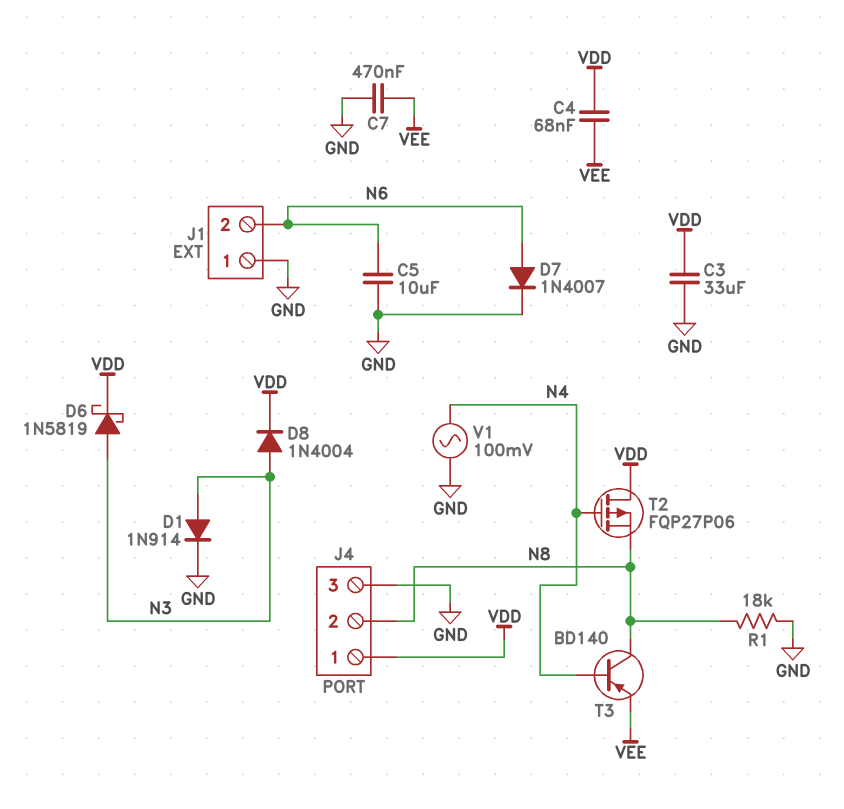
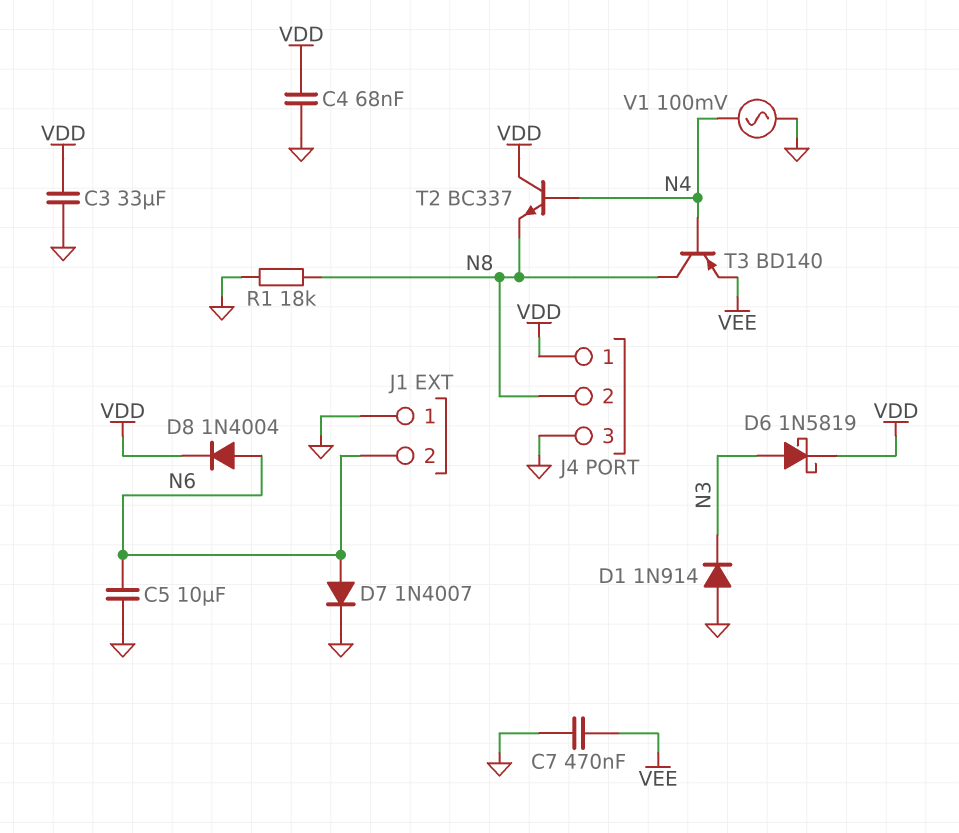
C4: 68nF (VDD, VEE) -> 68nF (GND, VDD)
D1: diode 1N914 (A N3, K GND) -> diode 1N914 (A GND, K N3)
D8: diode 1N4004 (A N3, K VDD) -> diode 1N4004 (A N6, K VDD)
T2: PMOS FQP27P06 (G N4, D VDD, S N8) -> NPN BC337 (B N4, C VDD, E N8)

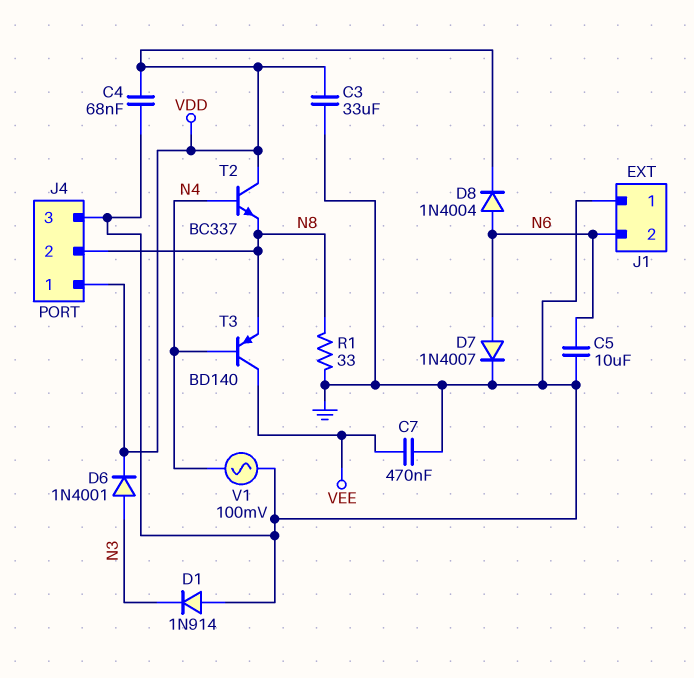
D6: schottky 1N5819 (A N3, K VDD) -> diode 1N4001 (A N3, K VDD)
R1: 18k (GND, N8) -> 33 (GND, N8)
T3: PNP BD140 (B N4, C N8, E VEE) -> PNP BD140 (B N4, C VEE, E N8)

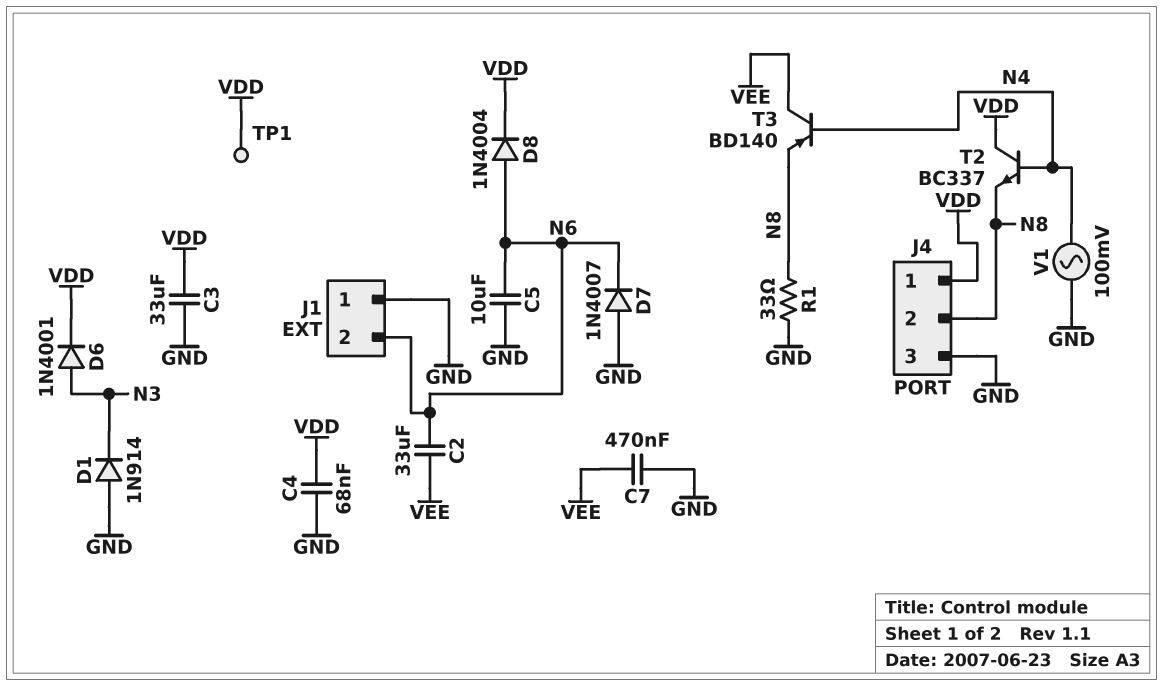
C2: none -> 33uF (N6, VEE)
D7: diode 1N4007 (A N6, K GND) -> diode 1N4007 (A GND, K N6)
TP1: none -> test point (VDD)

